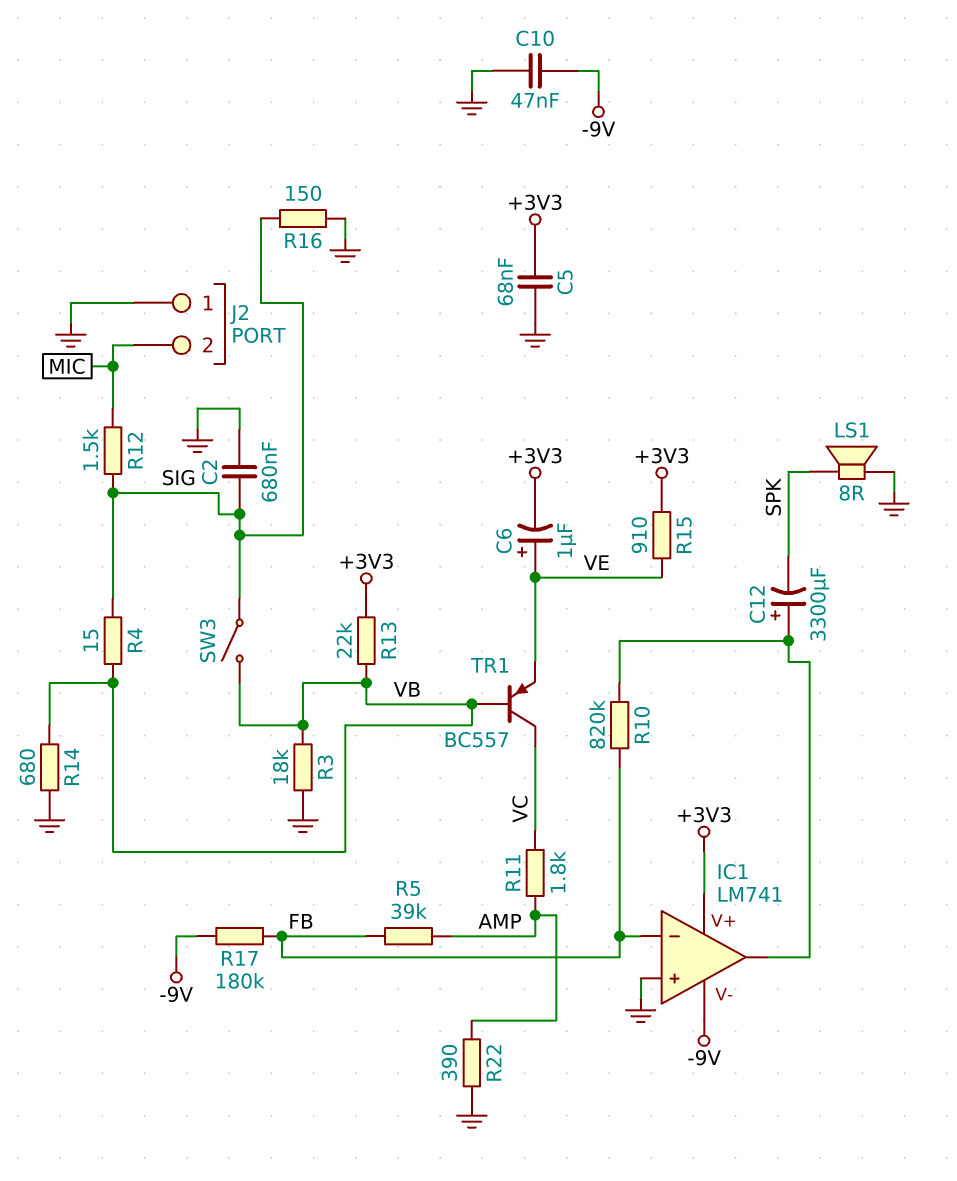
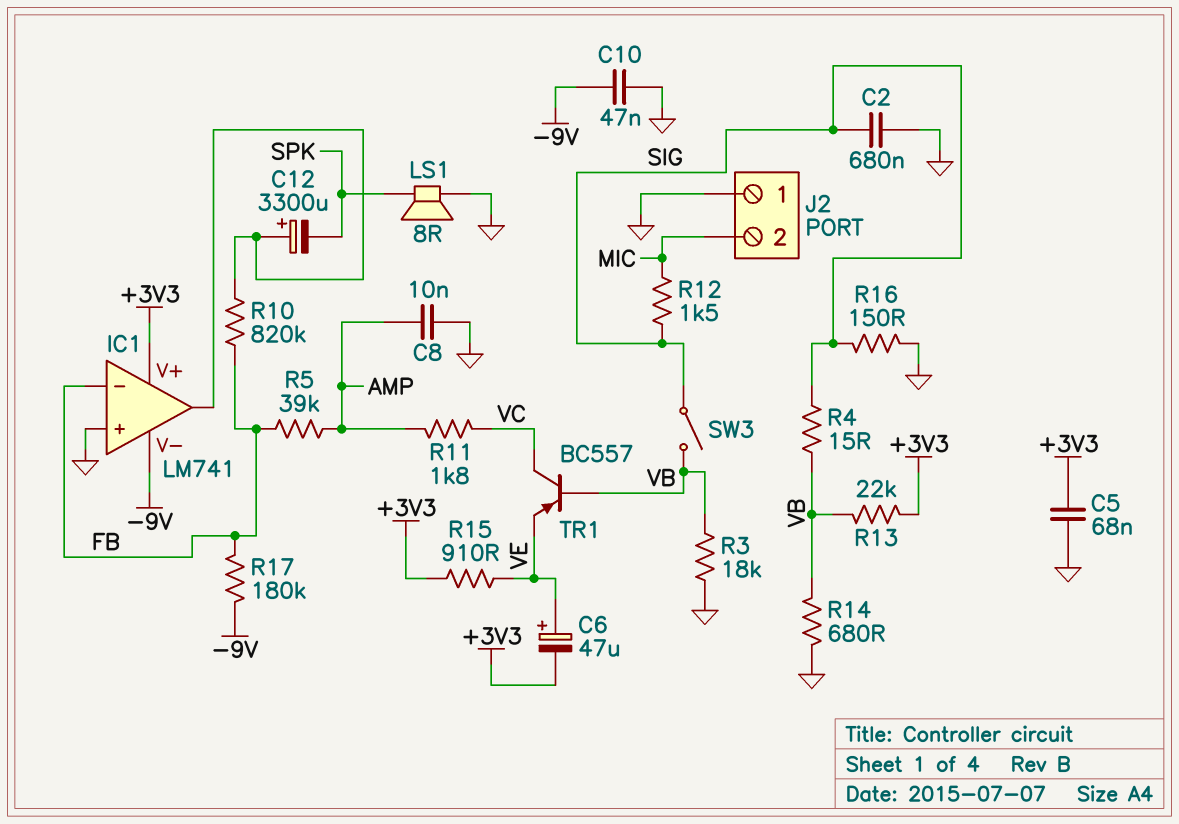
C6: 1uF (plus VE, minus +3V3) -> 47uF (plus VE, minus +3V3)
C8: none -> 10nF (AMP, GND)
R22: 390 (AMP, GND) -> none

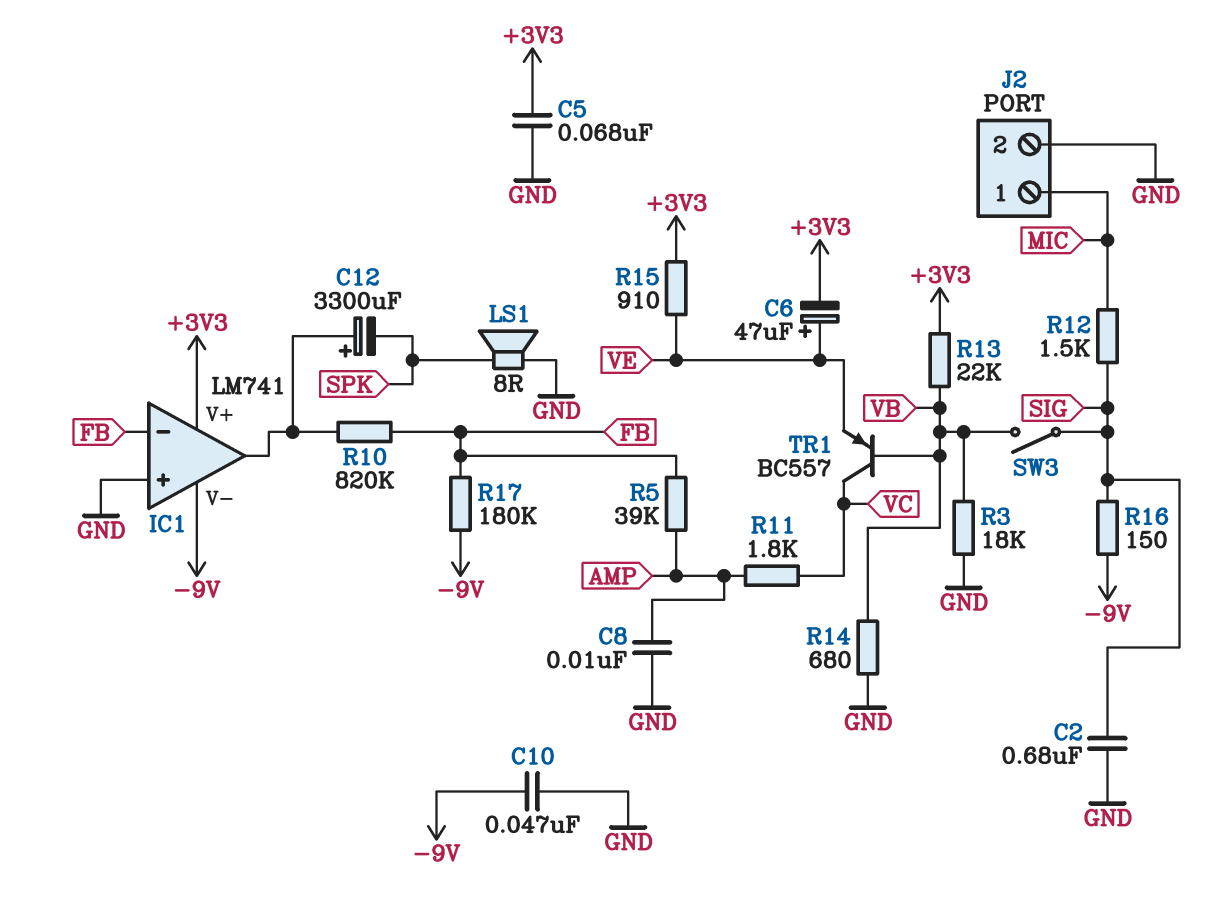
J2 pin 1: GND -> MIC
J2 pin 2: MIC -> GND
R4: 15 (SIG, VB) -> none
R16: 150 (GND, SIG) -> 150 (-9V, SIG)

